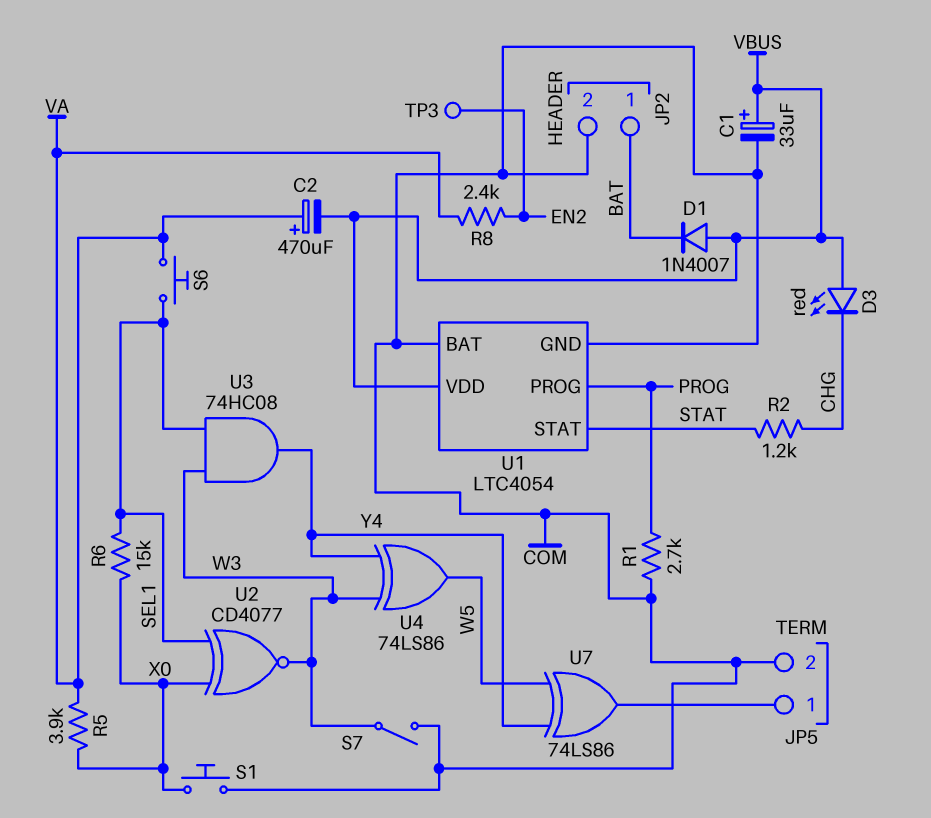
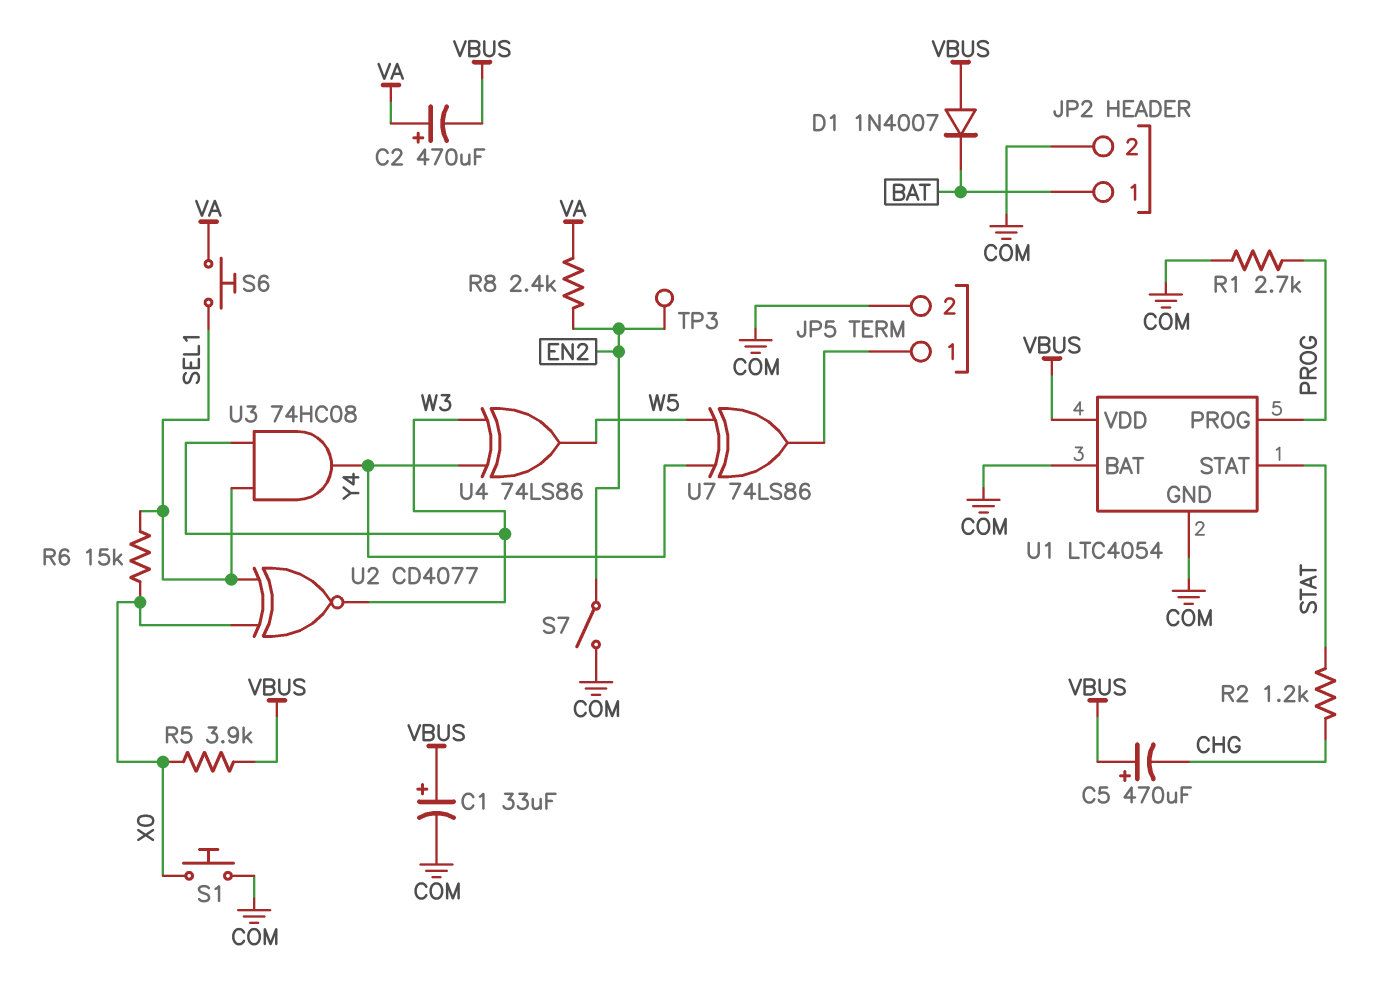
C5: none -> 470uF (plus VBUS, minus CHG)
D3: LED red (A VBUS, K CHG) -> none
R5: 3.9k (VA, X0) -> 3.9k (VBUS, X0)
S7: switch (COM, W3) -> switch (COM, EN2)

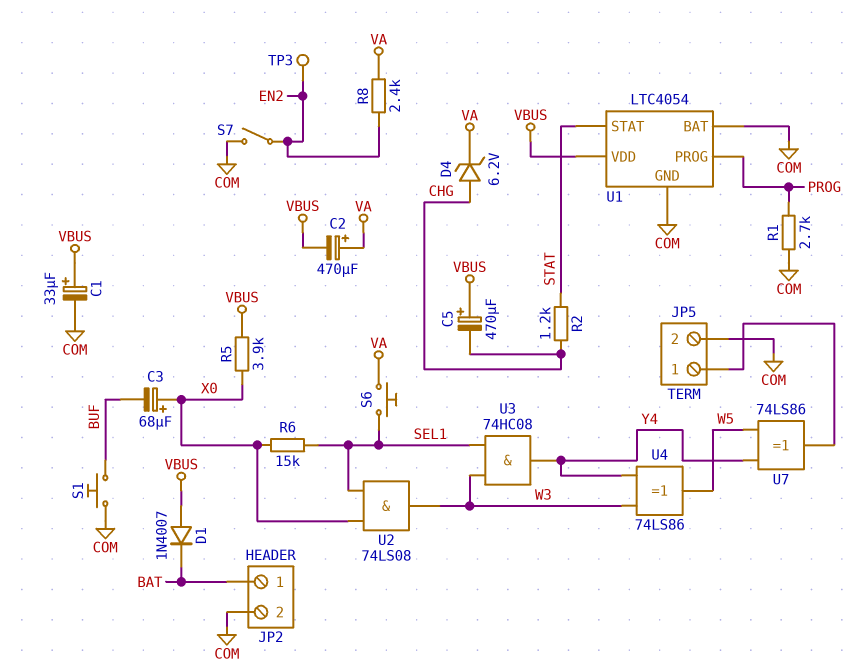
C3: none -> 68uF (plus X0, minus BUF)
D4: none -> zener 6.2V (A CHG, K VA)
S1: button (COM, X0) -> button (BUF, COM)
U2: XNOR CD4077 (in SEL1, in X0, out W3) -> AND 74LS08 (in SEL1, in X0, out W3)

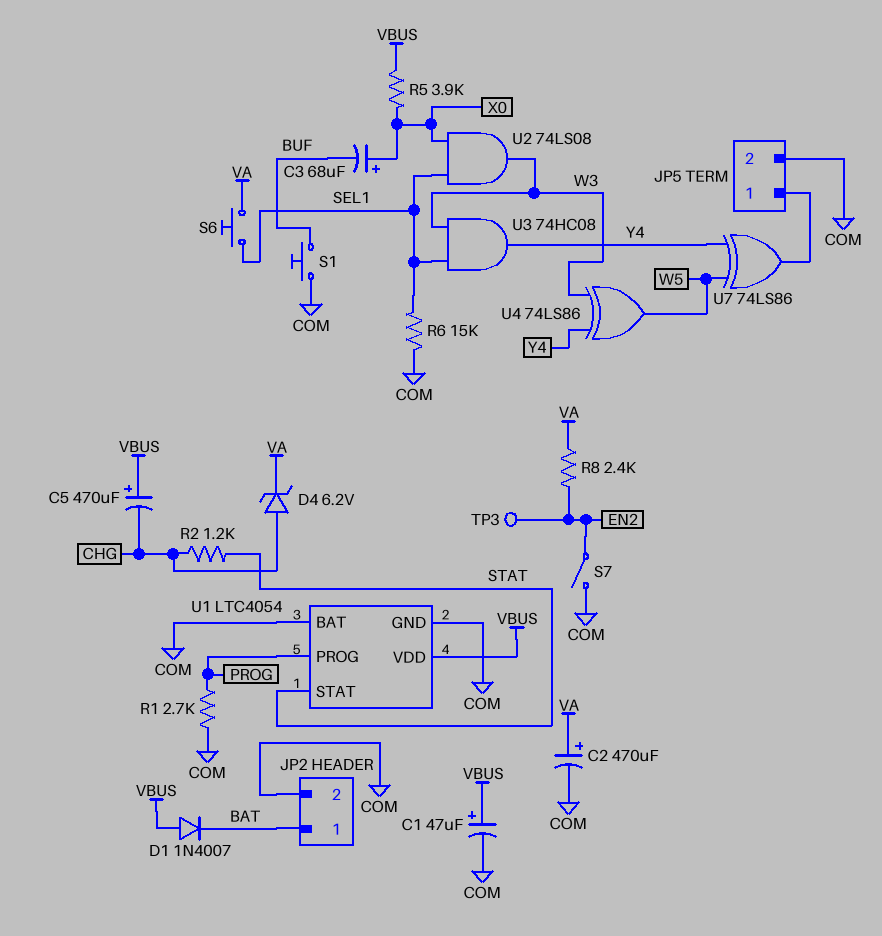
C1: 33uF (plus VBUS, minus COM) -> 47uF (plus VBUS, minus COM)
C2: 470uF (plus VA, minus VBUS) -> 470uF (plus VA, minus COM)
R6: 15k (SEL1, X0) -> 15k (COM, SEL1)

